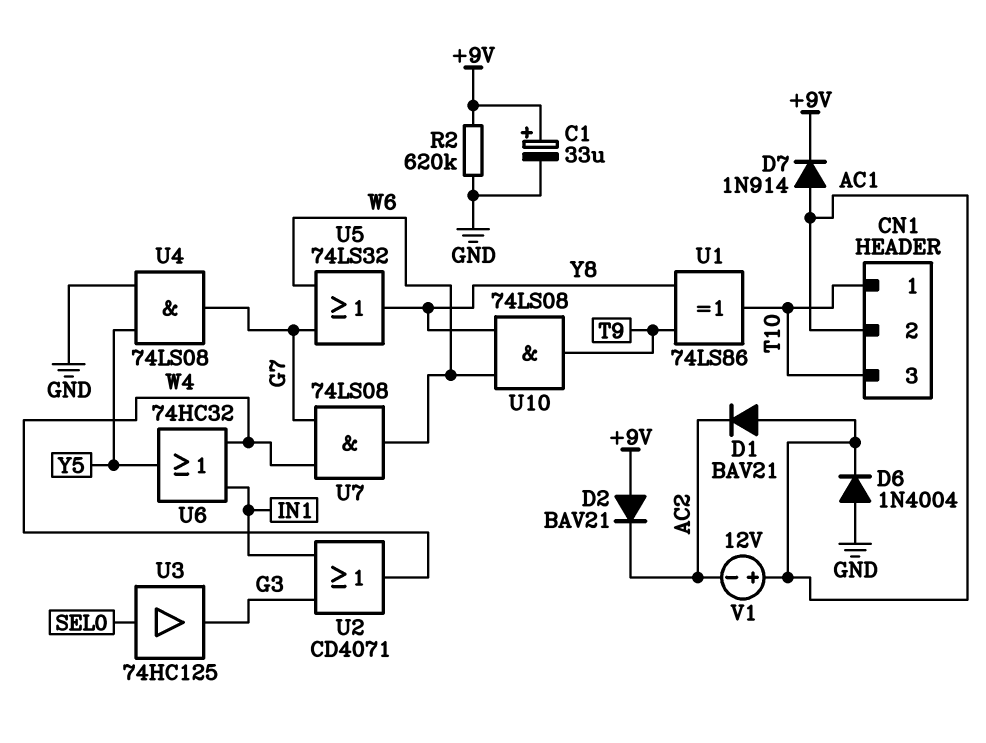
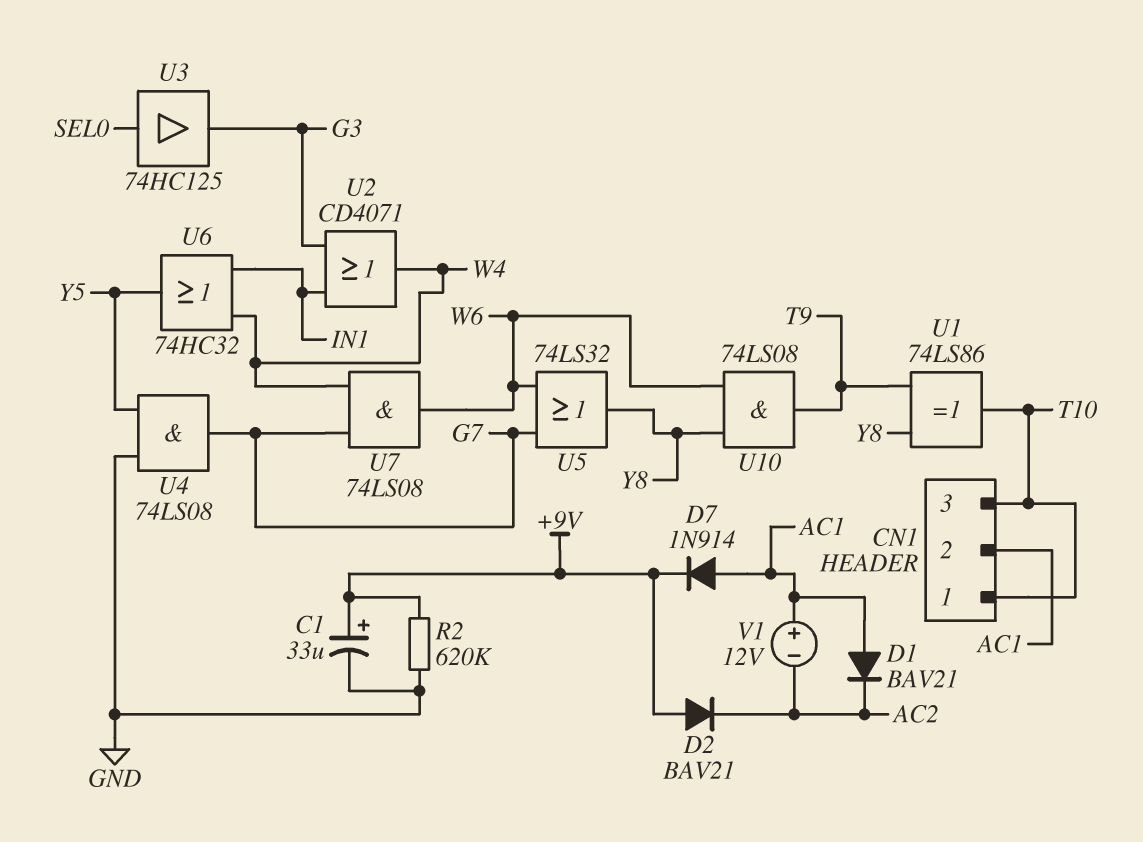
D6: diode 1N4004 (A GND, K AC1) -> none

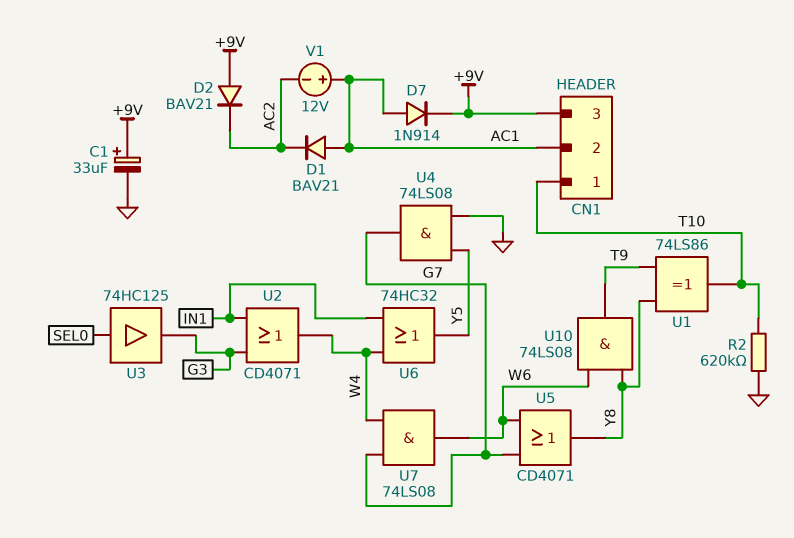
CN1 pin 3: T10 -> +9V
R2: 620k (+9V, GND) -> 620k (GND, T10)
U5: OR 74LS32 (in G7, in W6, out Y8) -> OR CD4071 (in G7, in W6, out Y8)

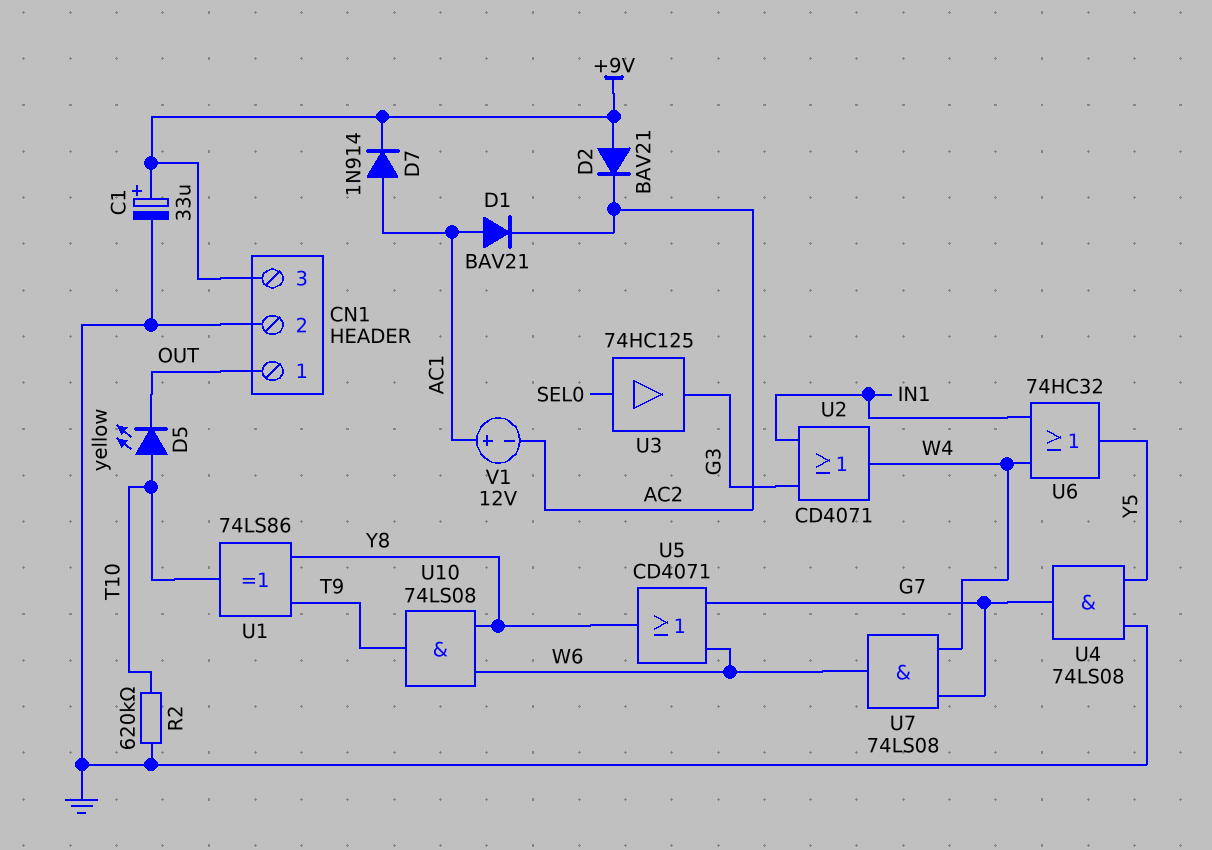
CN1 pin 1: T10 -> OUT
CN1 pin 2: AC1 -> GND
D5: none -> LED yellow (A T10, K OUT)

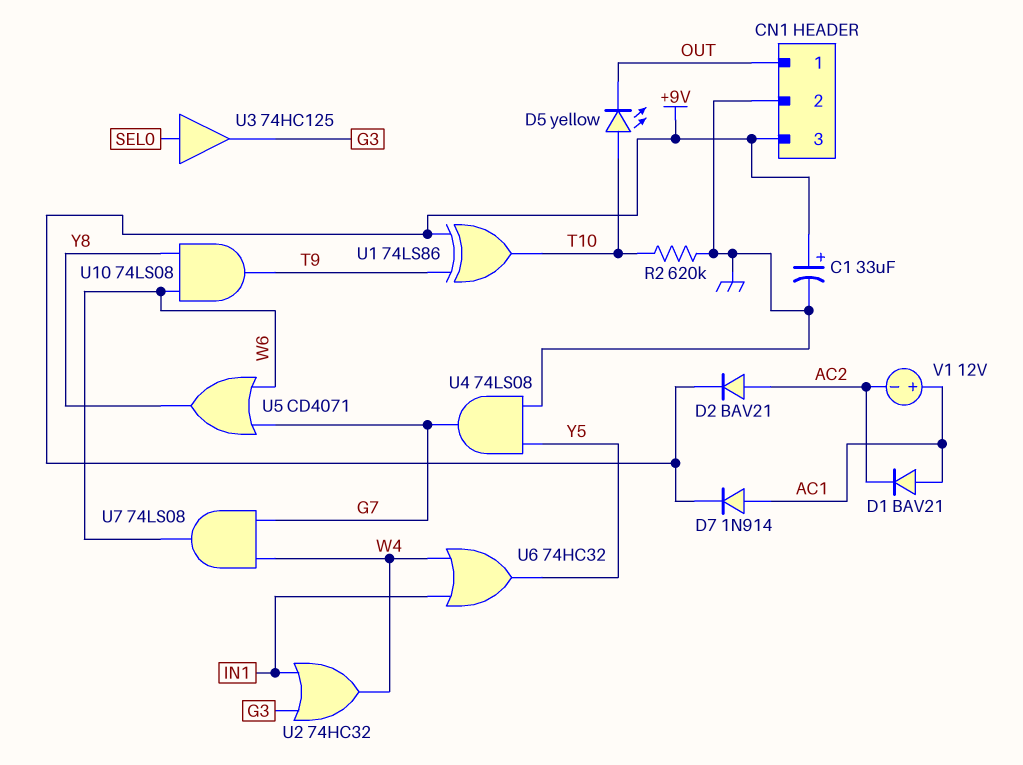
D2: diode BAV21 (A +9V, K AC2) -> diode BAV21 (A AC2, K +9V)
U1: XOR 74LS86 (in T9, in Y8, out T10) -> XOR 74LS86 (in +9V, in T9, out T10)
U2: OR CD4071 (in G3, in IN1, out W4) -> OR 74HC32 (in G3, in IN1, out W4)

